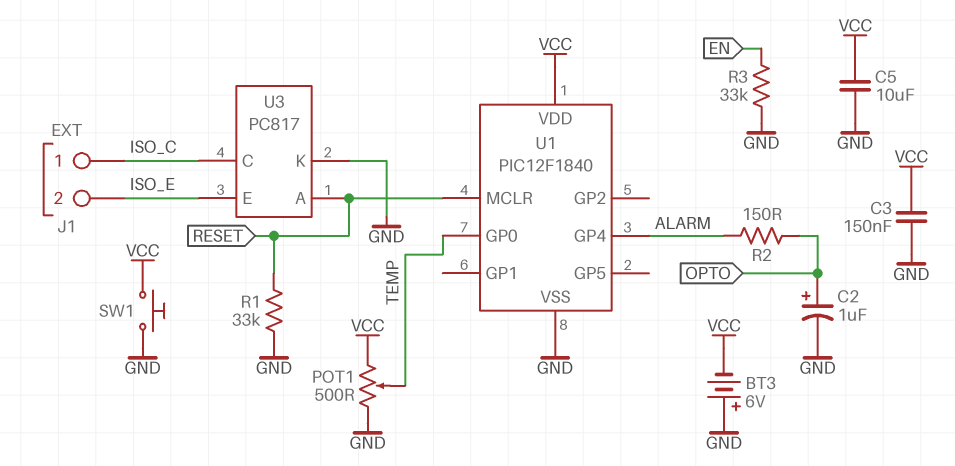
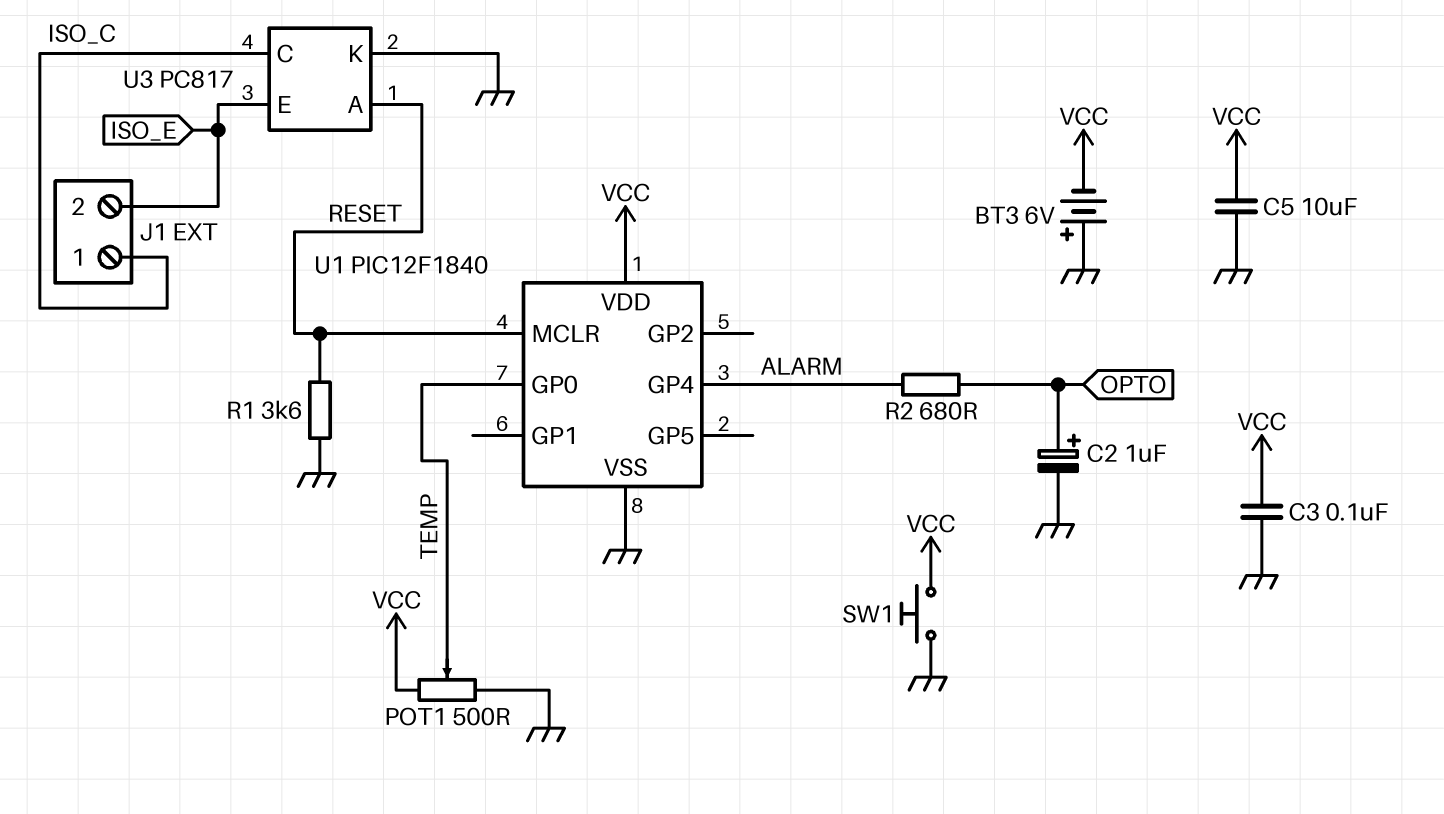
C3: 150nF (GND, VCC) -> 100nF (GND, VCC)
R1: 33k (GND, RESET) -> 3.6k (GND, RESET)
R2: 150 (ALARM, OPTO) -> 680 (ALARM, OPTO)
R3: 33k (EN, GND) -> none

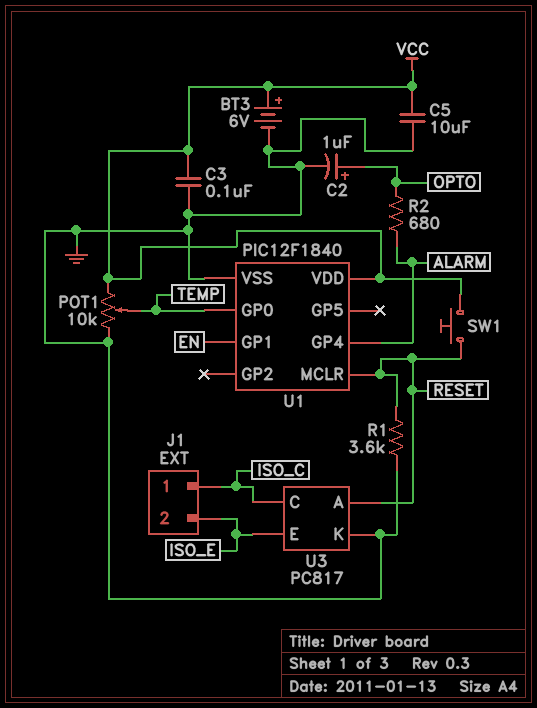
BT3: 6V (plus GND, minus VCC) -> 6V (plus VCC, minus GND)
POT1: 500 (GND, VCC, wiper TEMP) -> 10k (GND, VCC, wiper TEMP)
SW1: button (GND, VCC) -> button (RESET, VCC)
U1 pin GP1: none -> EN

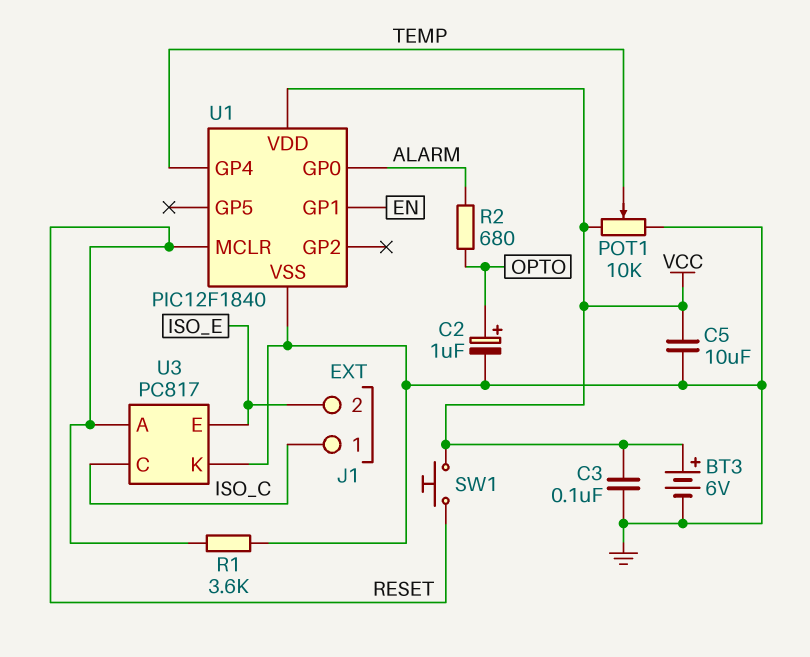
U1 pin GP0: TEMP -> ALARM
U1 pin GP4: ALARM -> TEMP

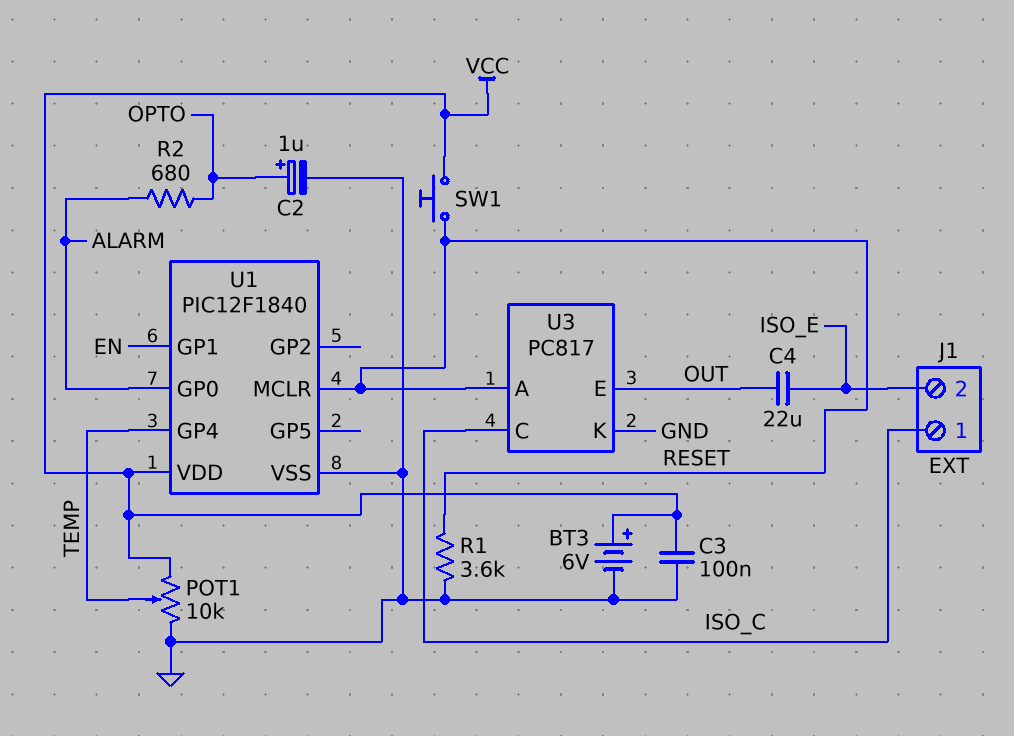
C4: none -> 22uF (ISO_E, OUT)
C5: 10uF (GND, VCC) -> none
U3 pin E: ISO_E -> OUT

